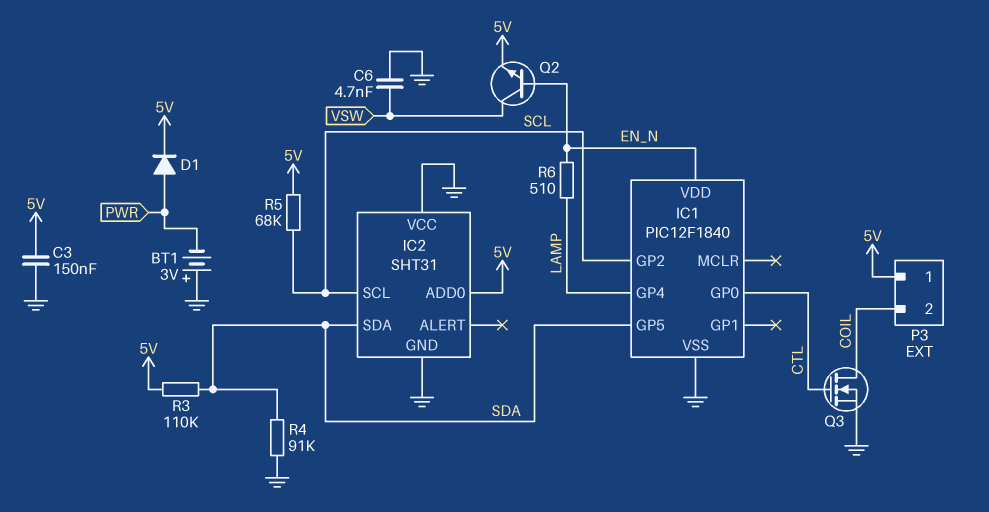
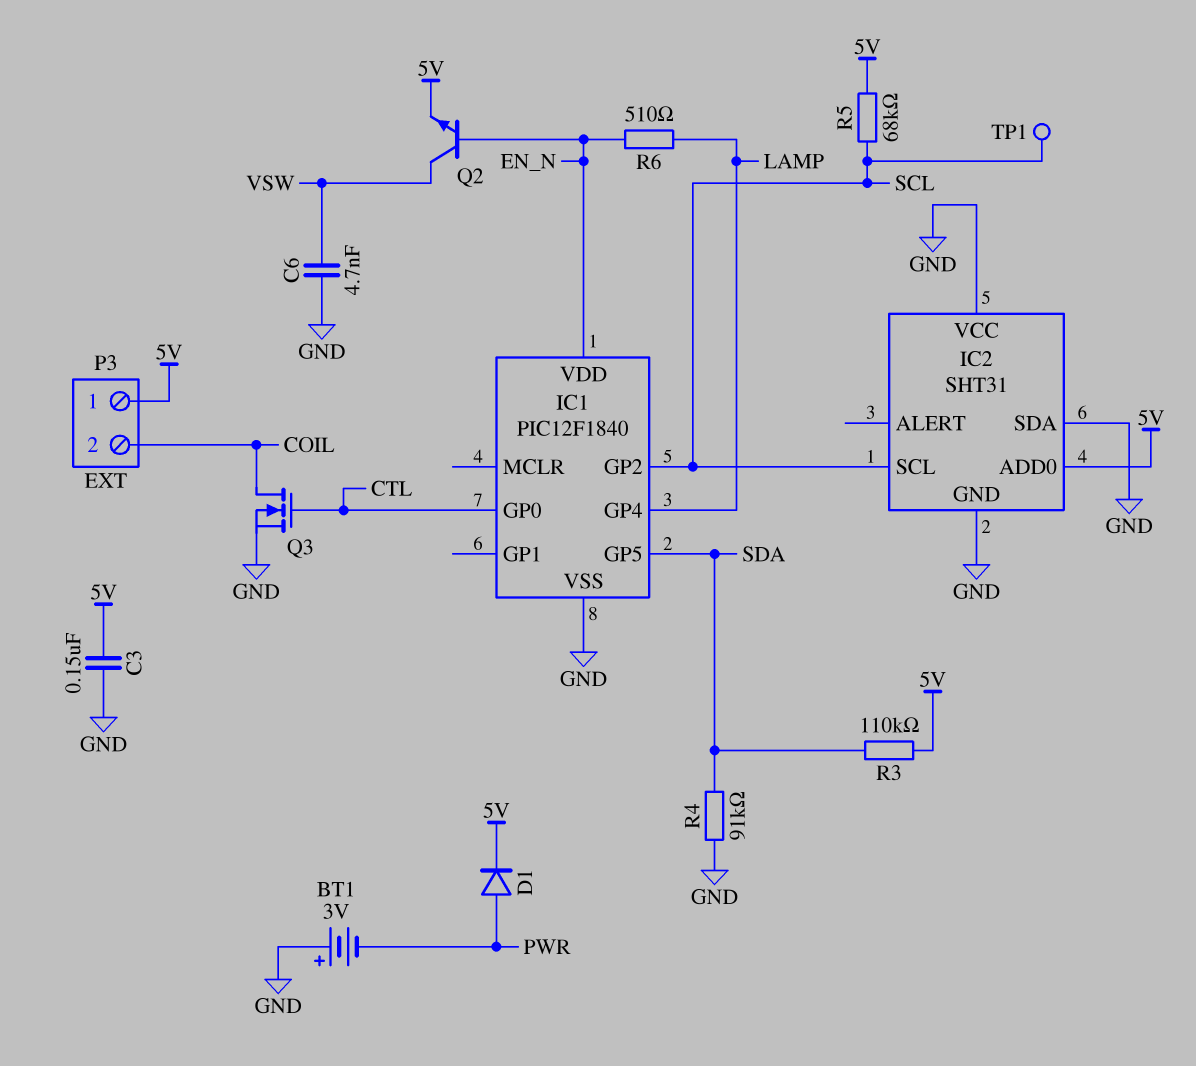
IC2 pin SDA: SDA -> GND
TP1: none -> test point (SCL)

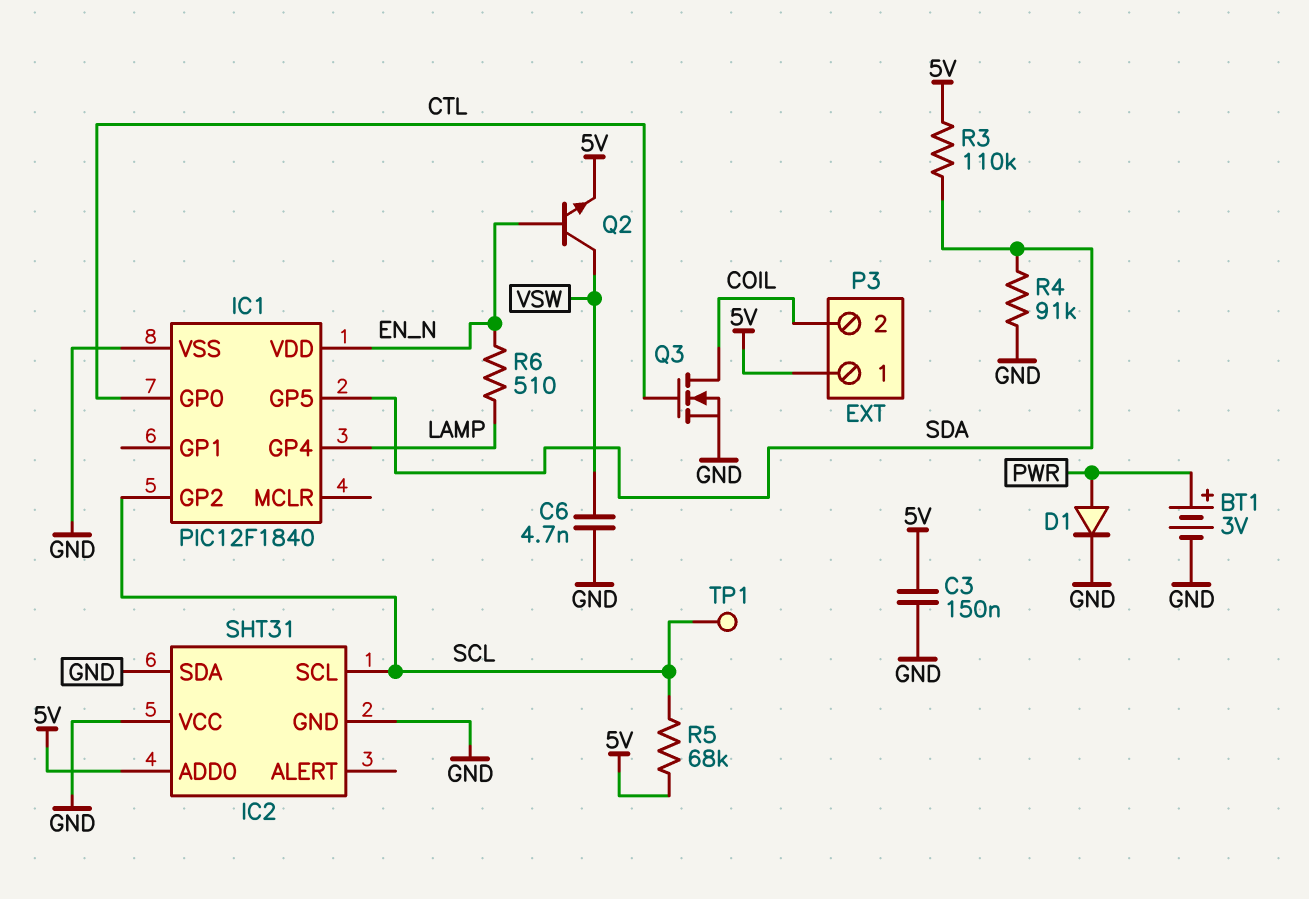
BT1: 3V (plus GND, minus PWR) -> 3V (plus PWR, minus GND)
D1: diode (A PWR, K 5V) -> diode (A PWR, K GND)

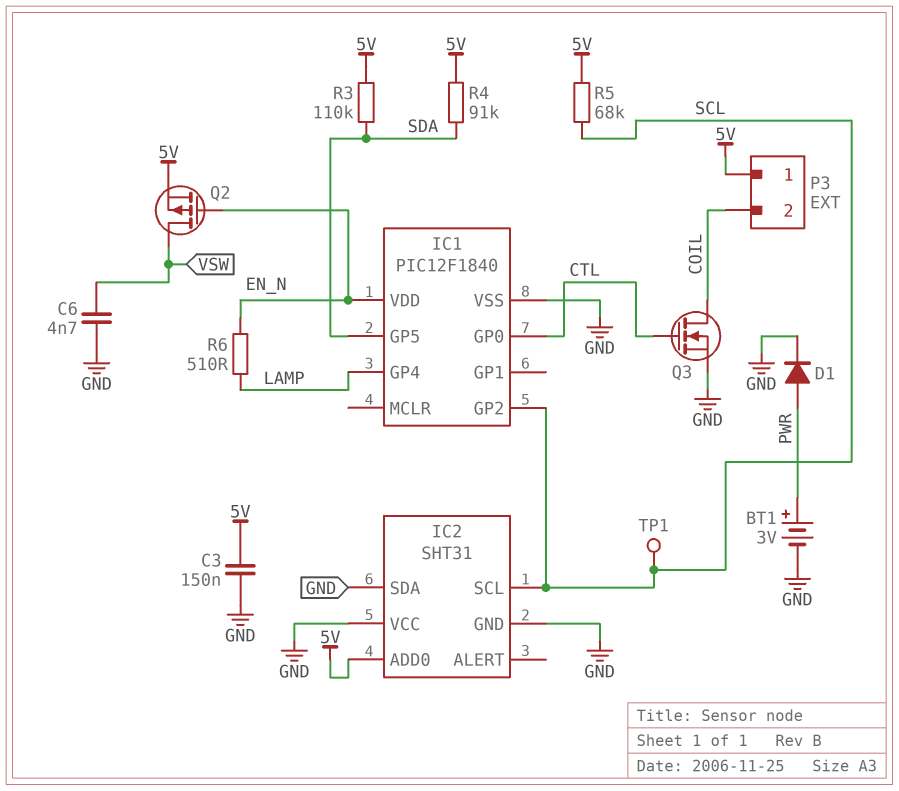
Q2: NPN (B EN_N, C VSW, E 5V) -> PMOS (G EN_N, D VSW, S 5V)
R4: 91k (GND, SDA) -> 91k (5V, SDA)

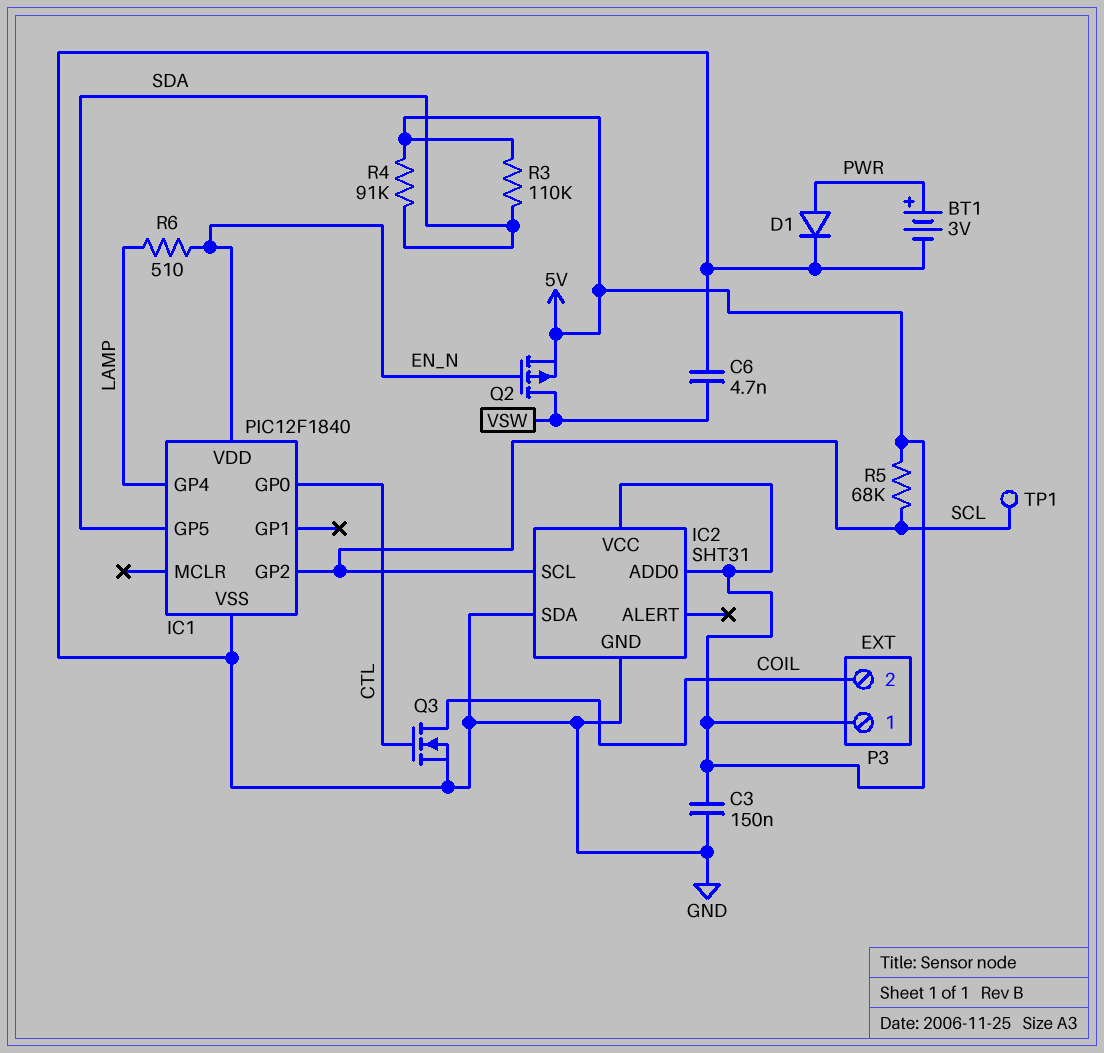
IC2 pin VCC: GND -> 5V

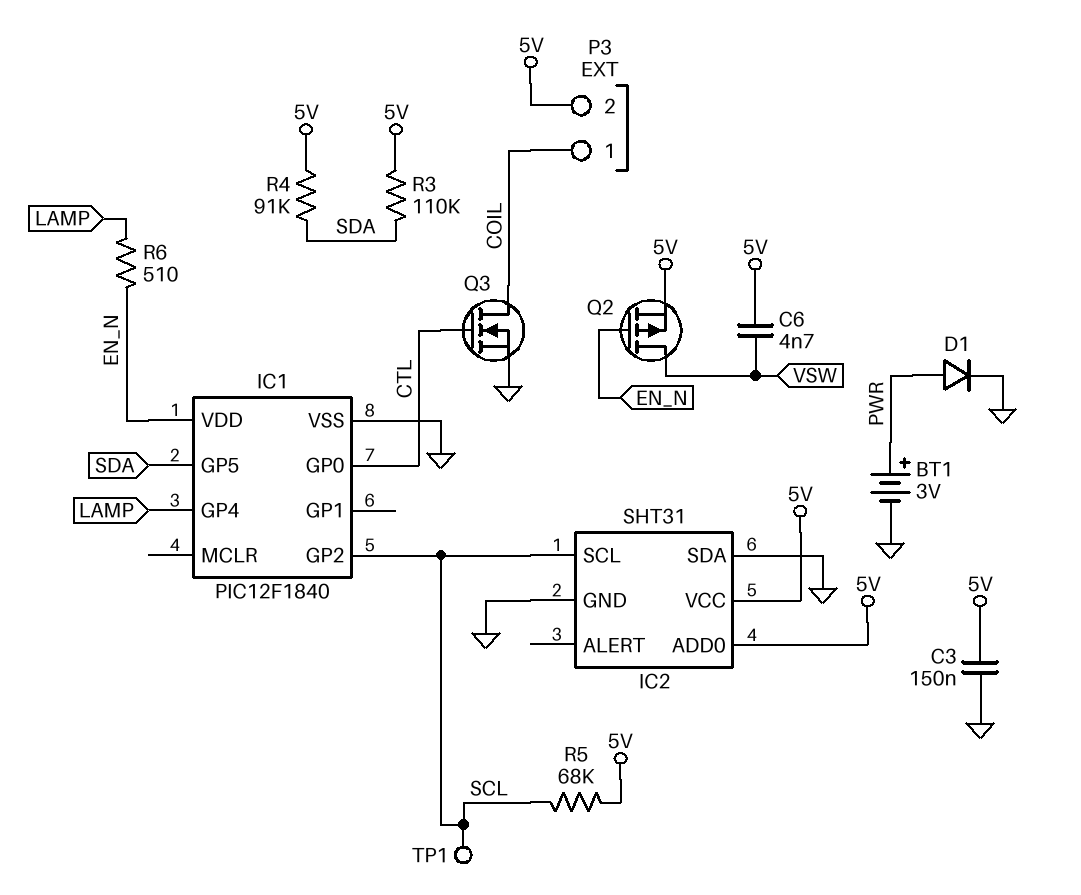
C6: 4.7nF (GND, VSW) -> 4.7nF (5V, VSW)
P3 pin 1: 5V -> COIL
P3 pin 2: COIL -> 5V

